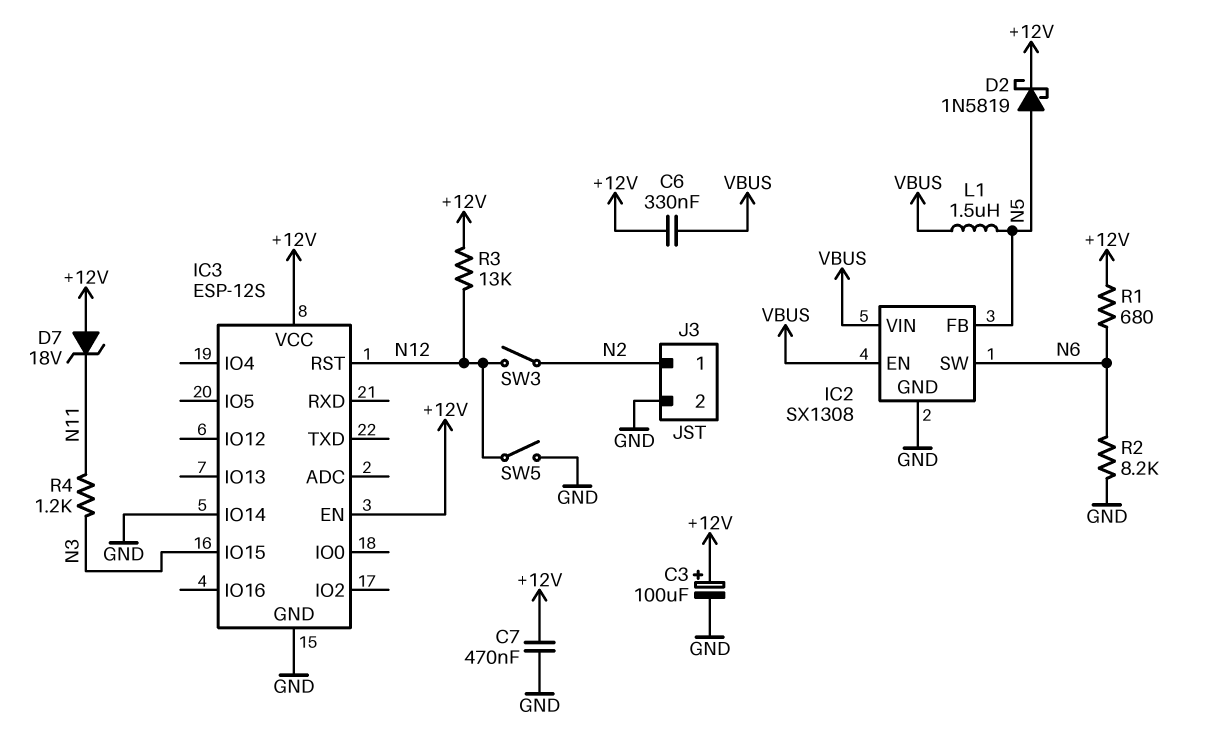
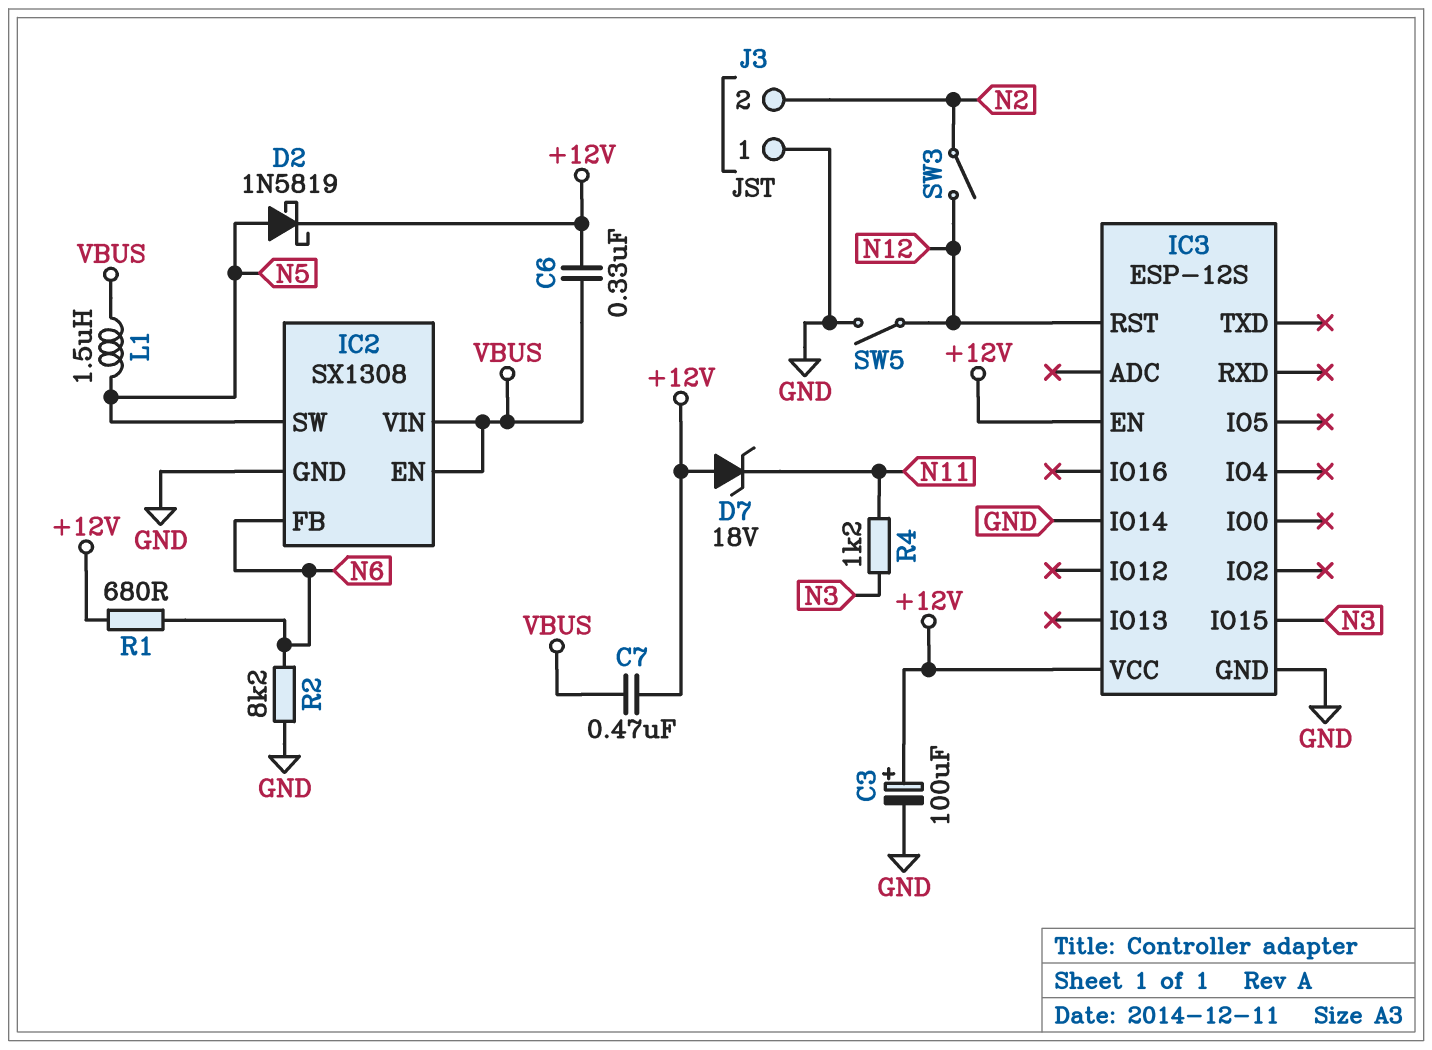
C7: 470nF (+12V, GND) -> 470nF (+12V, VBUS)
IC2 pin FB: N5 -> N6
IC2 pin SW: N6 -> N5
J3 pin 1: N2 -> GND
J3 pin 2: GND -> N2
R3: 13k (+12V, N12) -> none

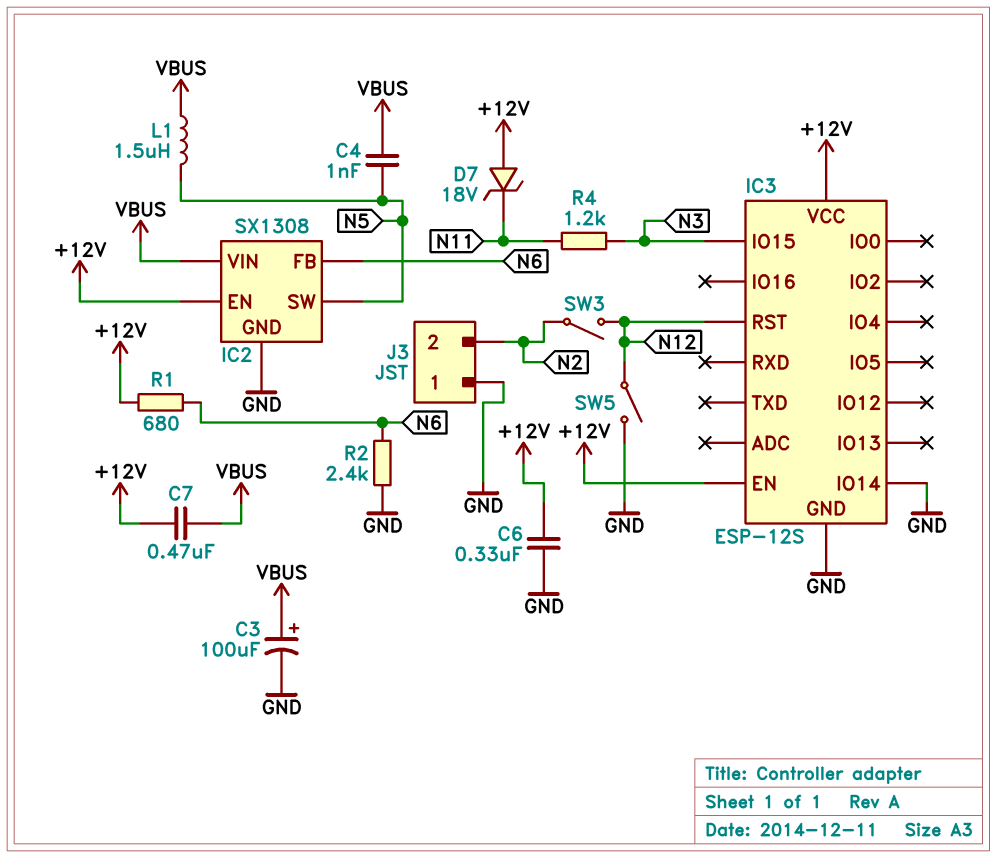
C3: 100uF (plus +12V, minus GND) -> 100uF (plus VBUS, minus GND)
C4: none -> 1nF (N5, VBUS)
C6: 330nF (+12V, VBUS) -> 330nF (+12V, GND)
D2: schottky 1N5819 (A N5, K +12V) -> none
IC2 pin EN: VBUS -> +12V
R2: 8.2k (GND, N6) -> 2.4k (GND, N6)

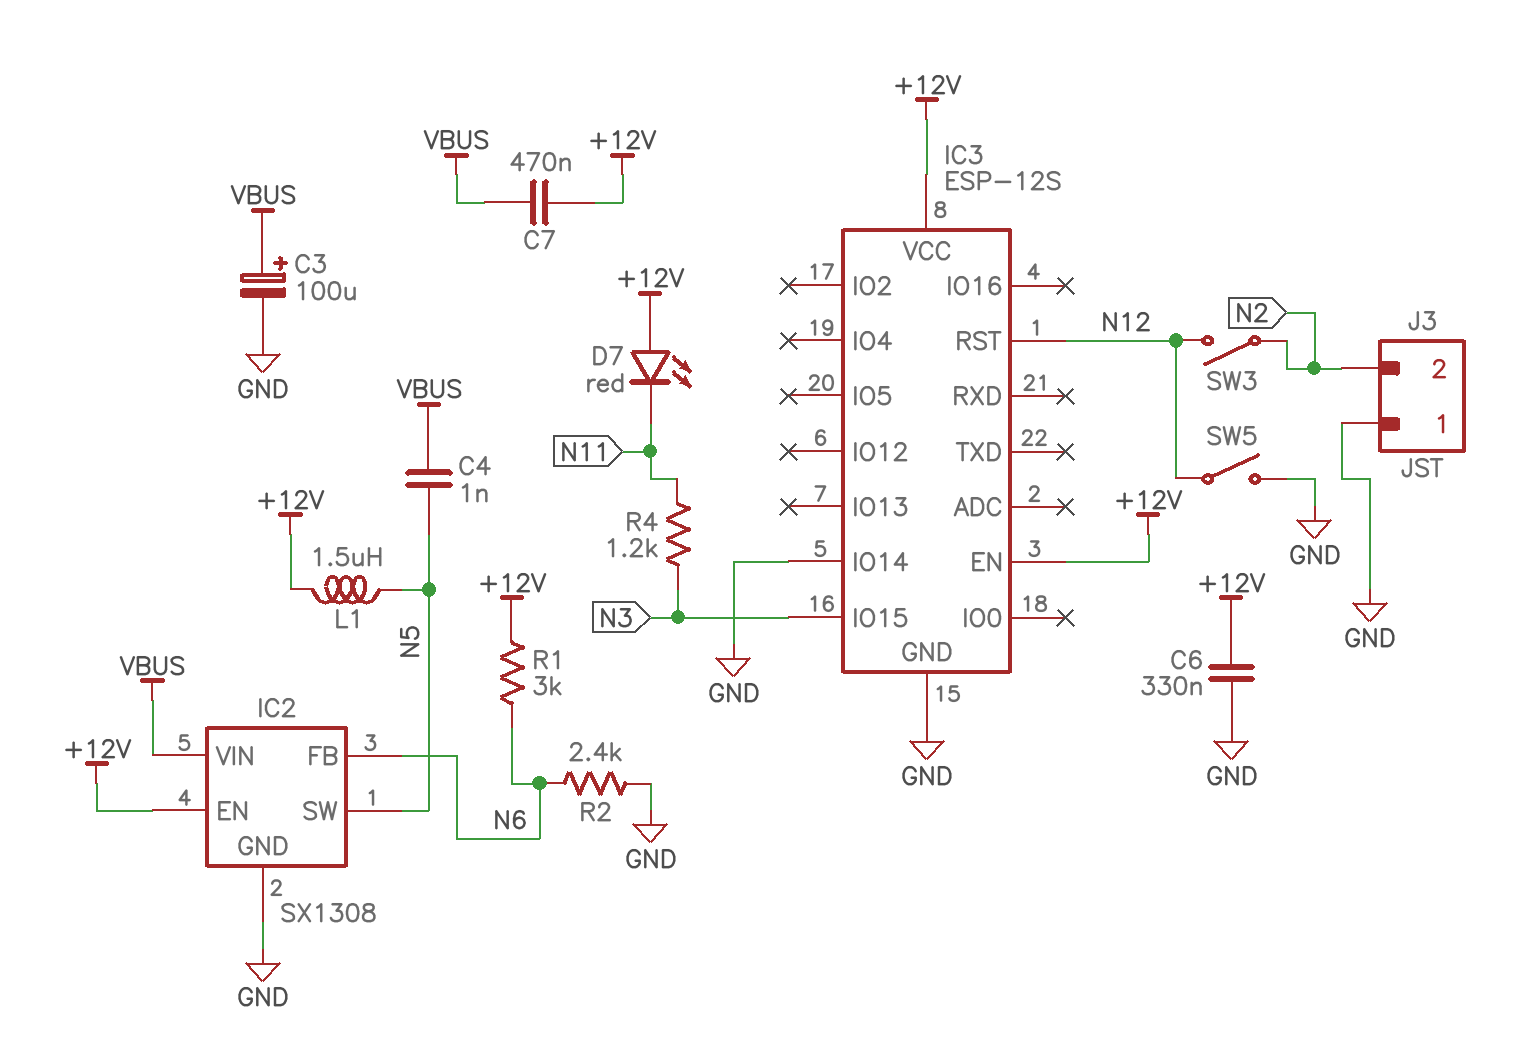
D7: zener 18V (A +12V, K N11) -> LED red (A +12V, K N11)
L1: 1.5uH (N5, VBUS) -> 1.5uH (+12V, N5)
R1: 680 (+12V, N6) -> 3k (+12V, N6)

